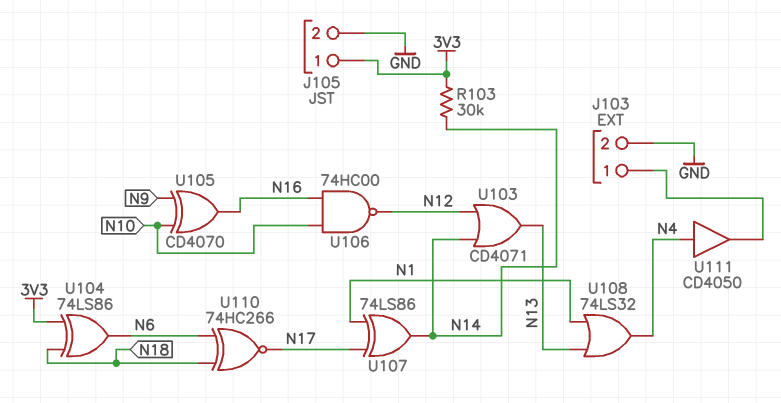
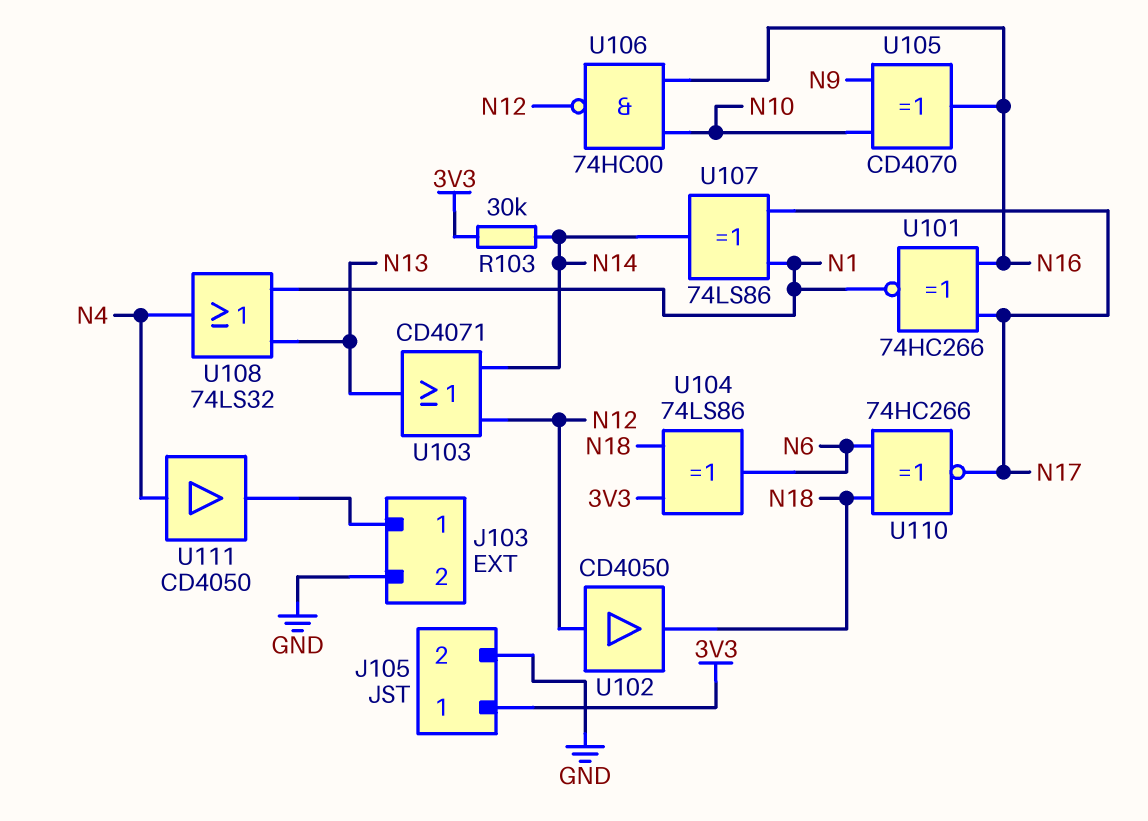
U101: none -> XNOR 74HC266 (in N16, in N17, out N1)
U102: none -> buffer CD4050 (in N12, out N18)

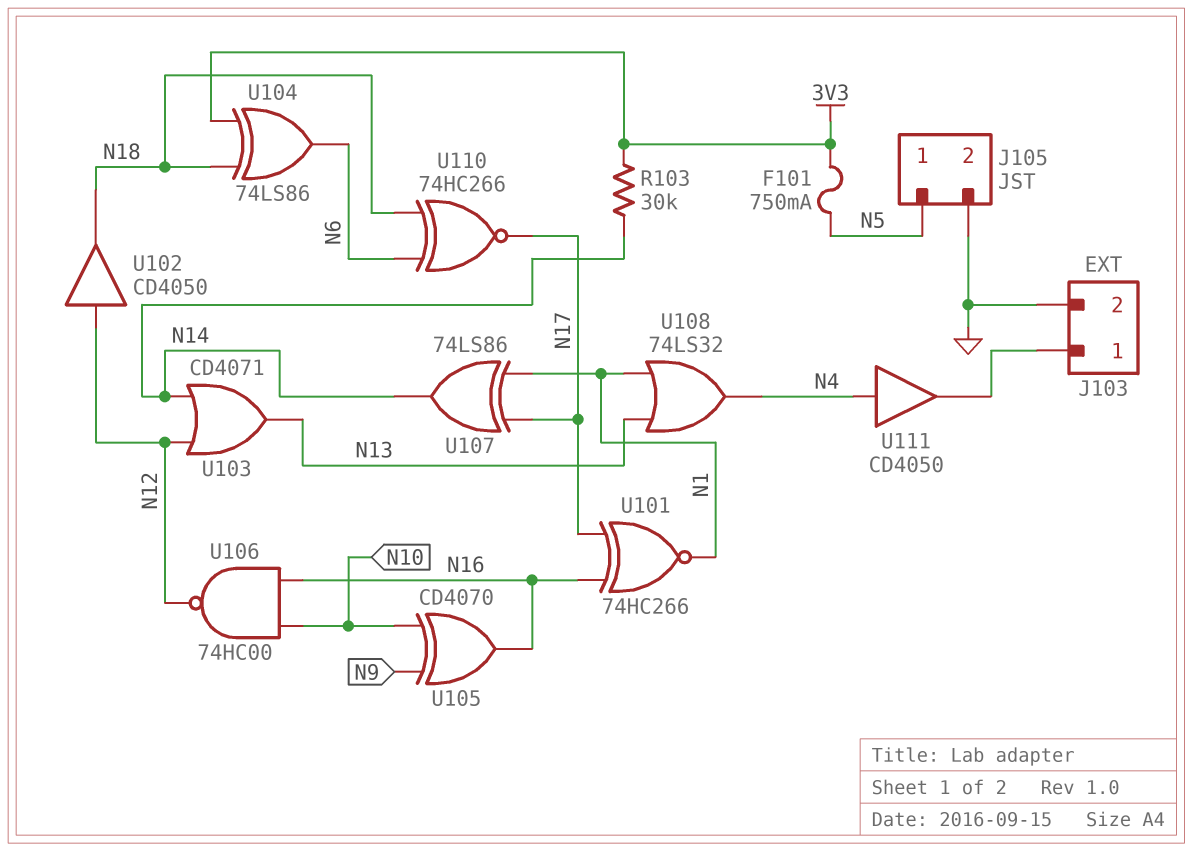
F101: none -> 750mA (3V3, N5)
J105 pin 1: 3V3 -> N5

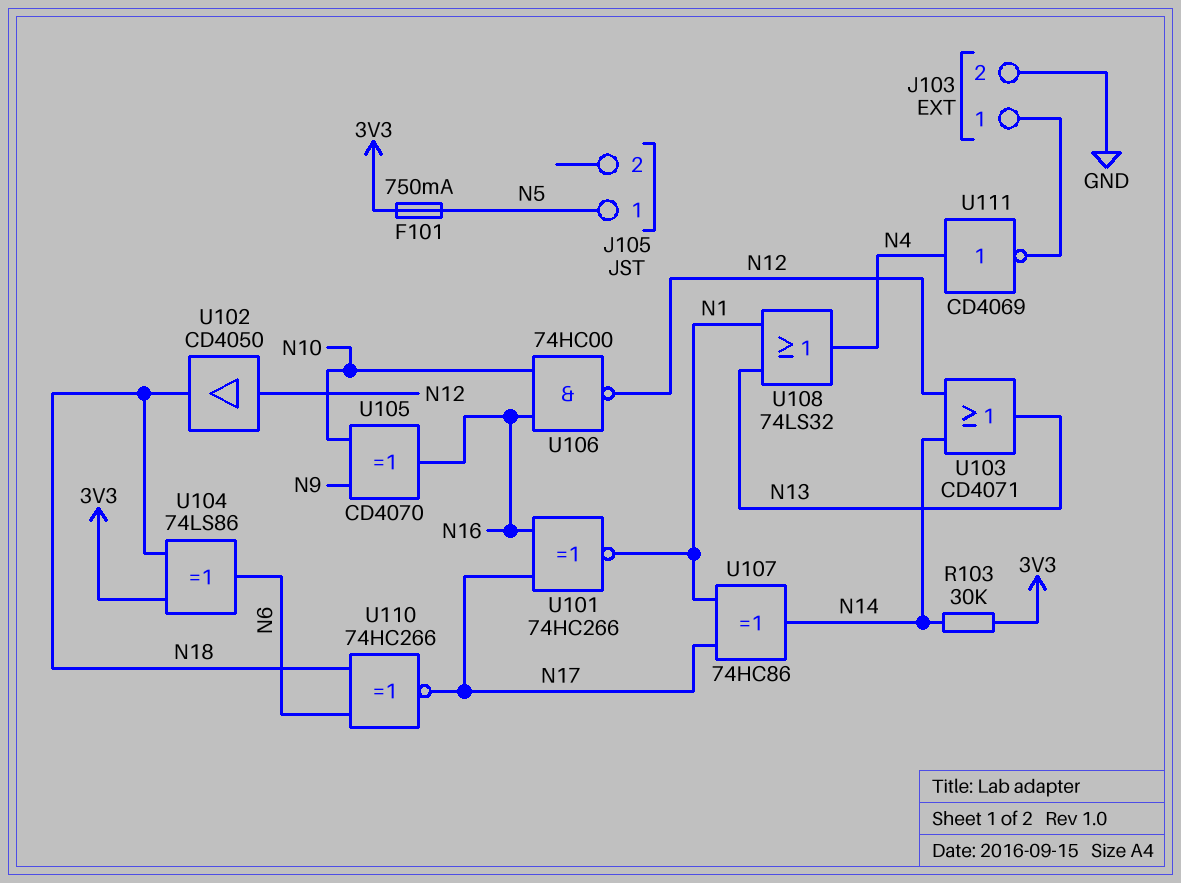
J105 pin 2: GND -> none
U107: XOR 74LS86 (in N1, in N17, out N14) -> XOR 74HC86 (in N1, in N17, out N14)
U111: buffer CD4050 (in N4, out J103/1) -> NOT CD4069 (in N4, out J103/1)

